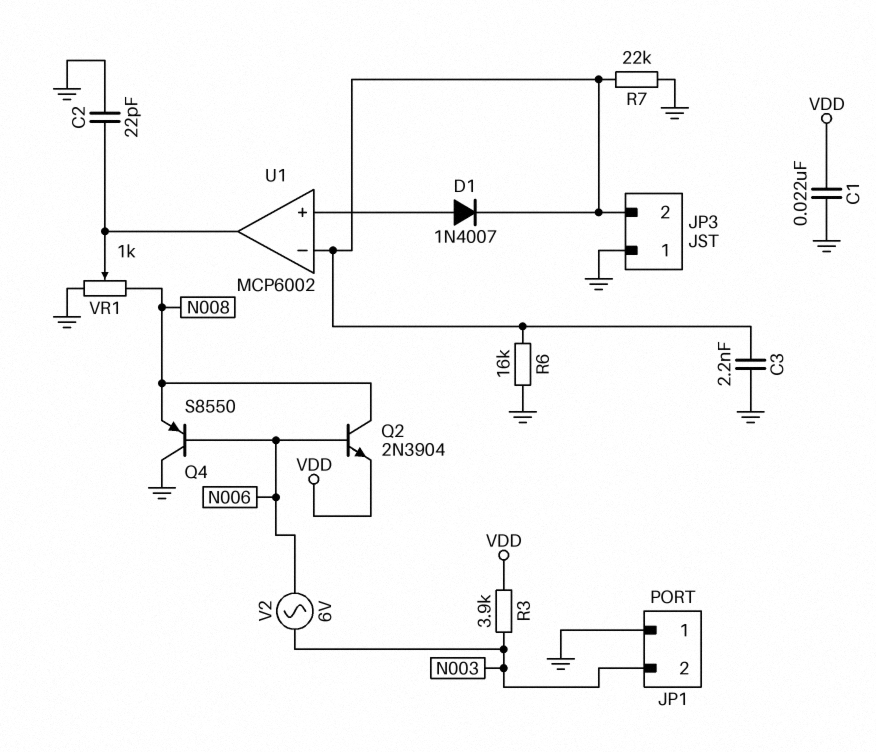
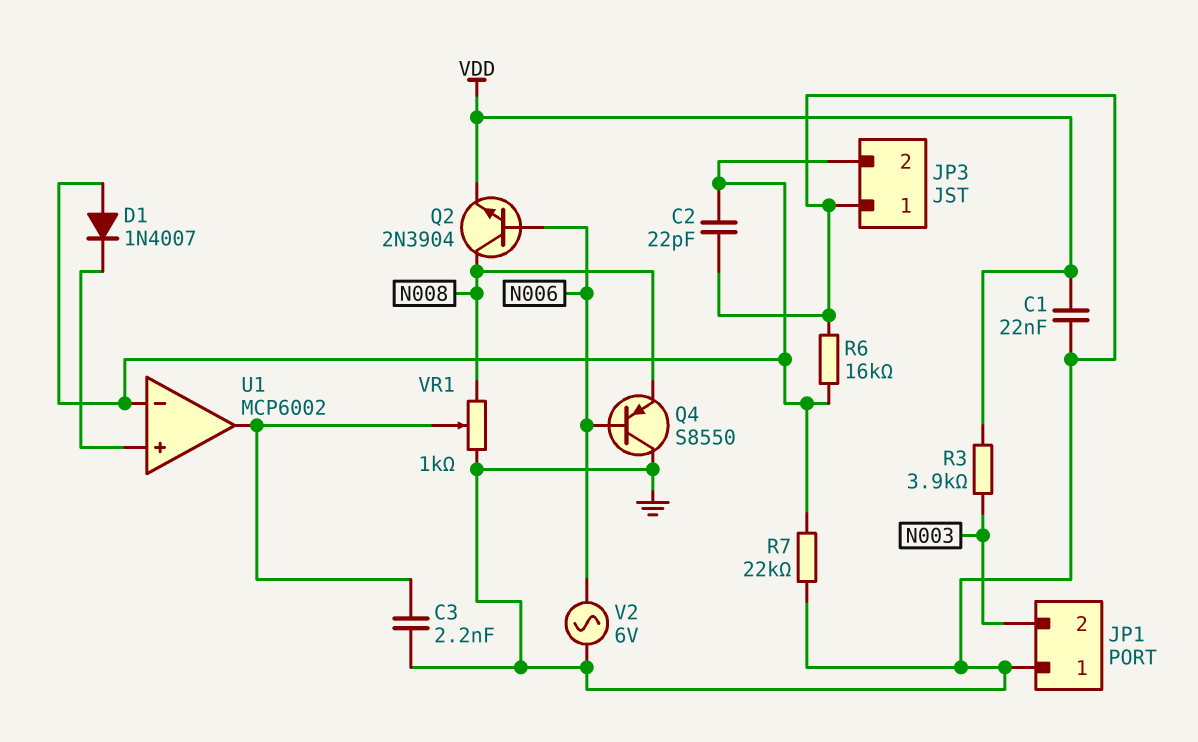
C2: 22pF (GND, U1/out) -> 22pF (GND, JP3/2)
C3: 2.2nF (GND, JP3/2) -> 2.2nF (GND, U1/out)
D1: diode 1N4007 (A U1/in+, K JP3/2) -> diode 1N4007 (A JP3/2, K U1/in+)
V2: AC 6V (N003, N006) -> AC 6V (GND, N006)

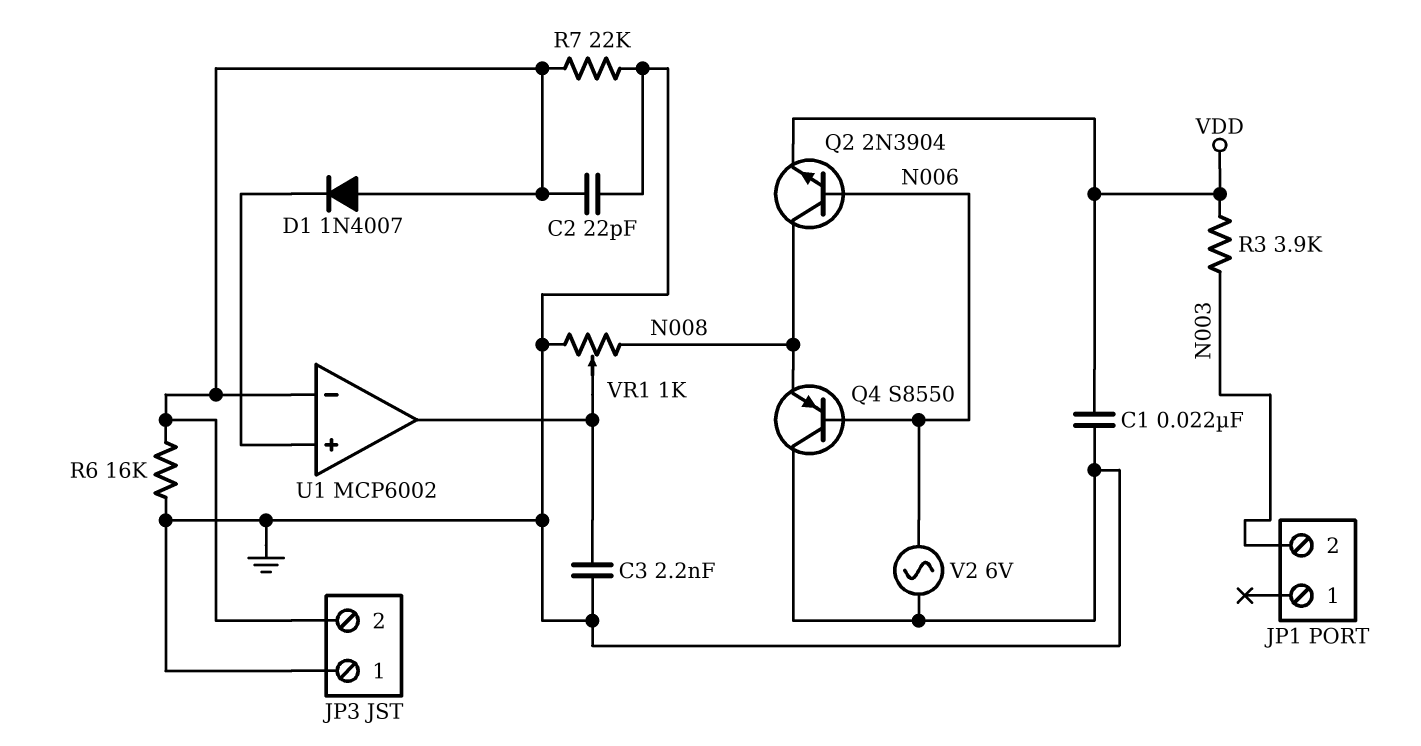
JP1 pin 1: GND -> none

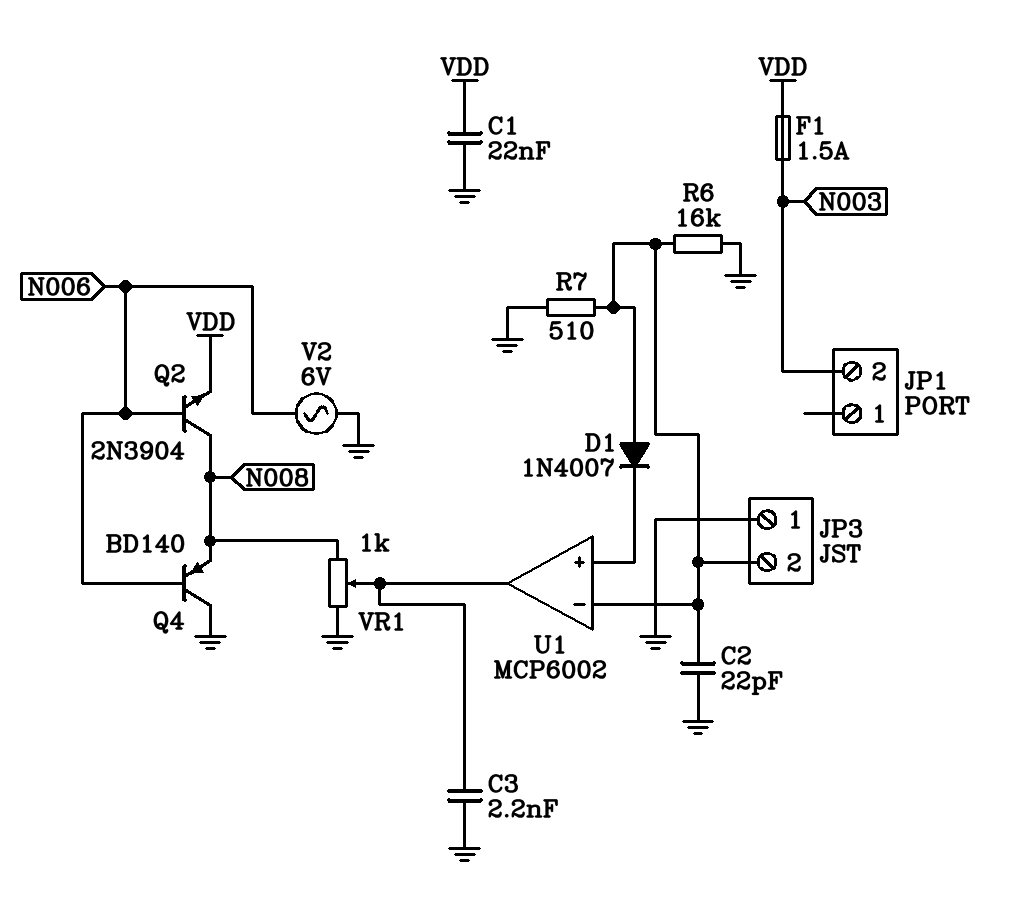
F1: none -> 1.5A (N003, VDD)
Q4: PNP S8550 (B N006, C GND, E N008) -> PNP BD140 (B N006, C GND, E N008)
R3: 3.9k (N003, VDD) -> none
R7: 22k (GND, JP3/2) -> 510 (GND, JP3/2)

